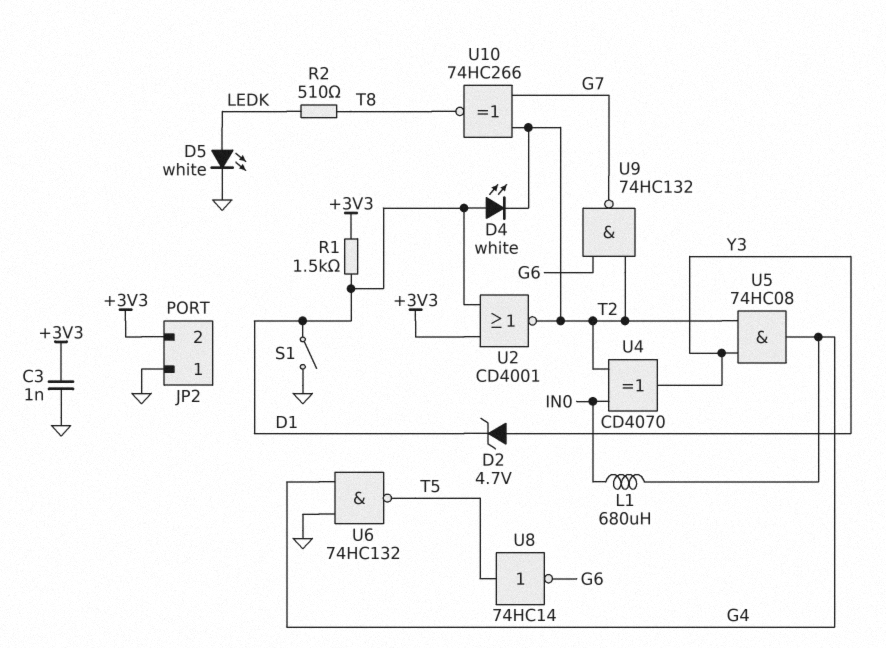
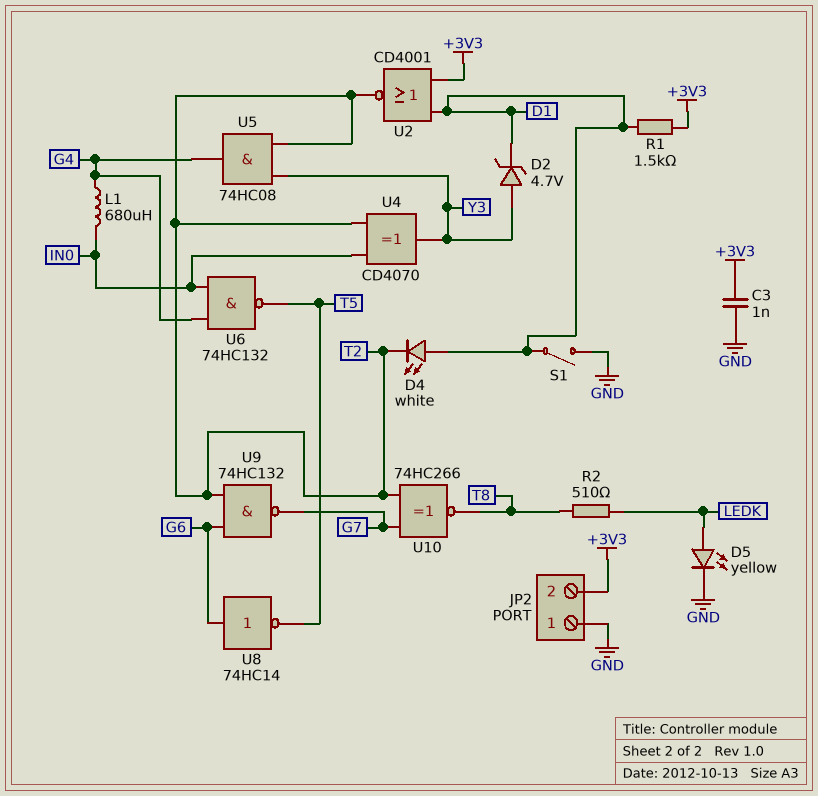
D5: LED white (A LEDK, K GND) -> LED yellow (A LEDK, K GND)
U6: NAND 74HC132 (in G4, in GND, out T5) -> NAND 74HC132 (in G4, in IN0, out T5)
U8: NOT 74HC14 (in T5, out G6) -> NOT 74HC14 (in G6, out T5)

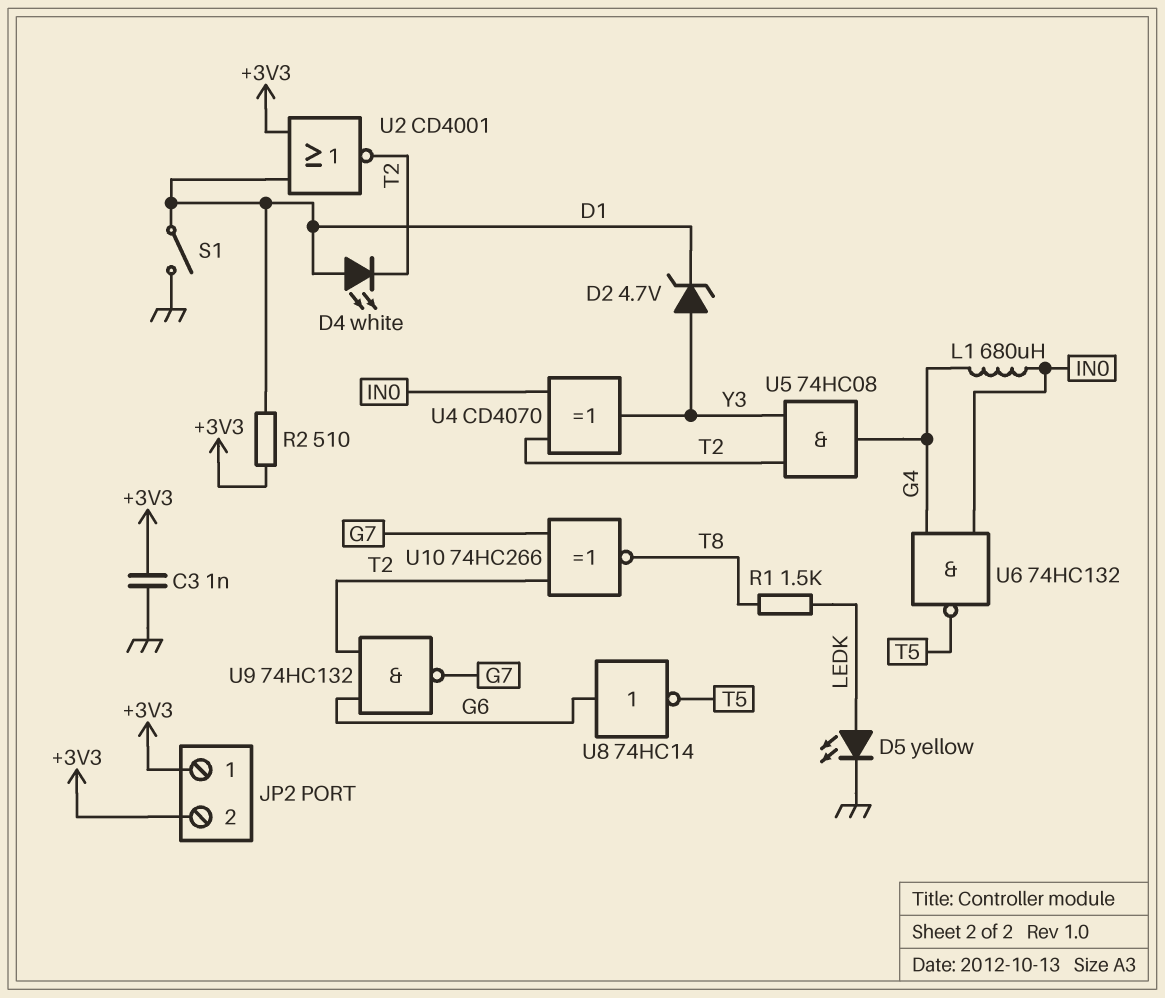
JP2 pin 1: GND -> +3V3
R1: 1.5k (+3V3, D1) -> 1.5k (LEDK, T8)
R2: 510 (LEDK, T8) -> 510 (+3V3, D1)

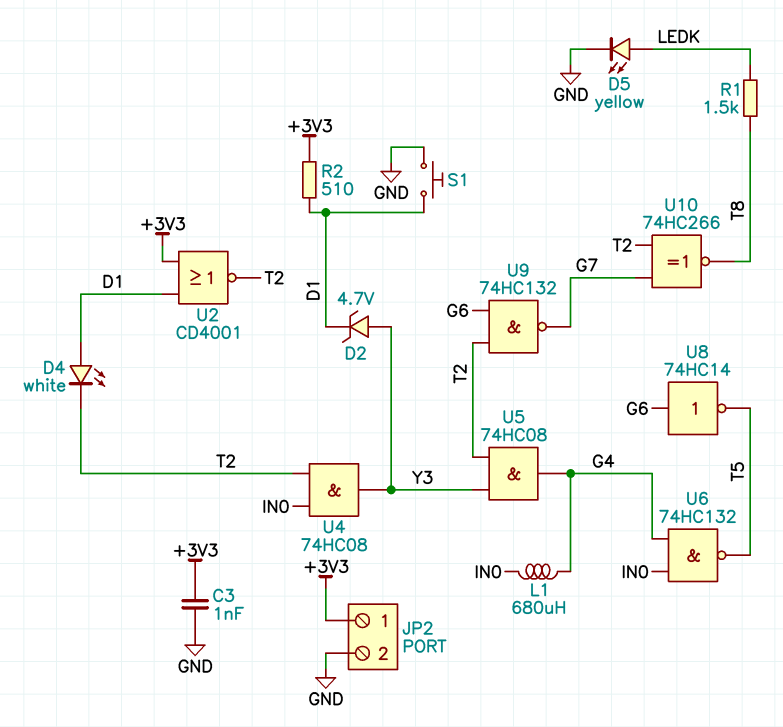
JP2 pin 2: +3V3 -> GND
S1: switch (D1, GND) -> button (D1, GND)
U4: XOR CD4070 (in IN0, in T2, out Y3) -> AND 74HC08 (in IN0, in T2, out Y3)

